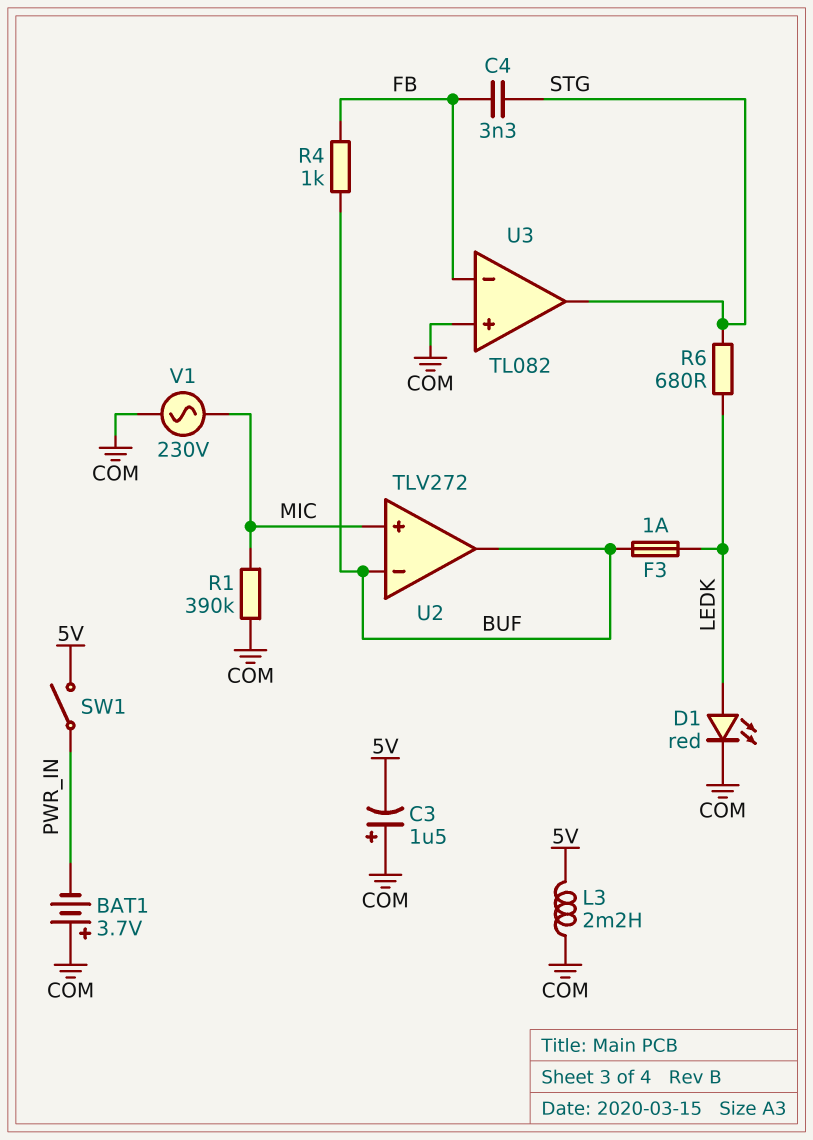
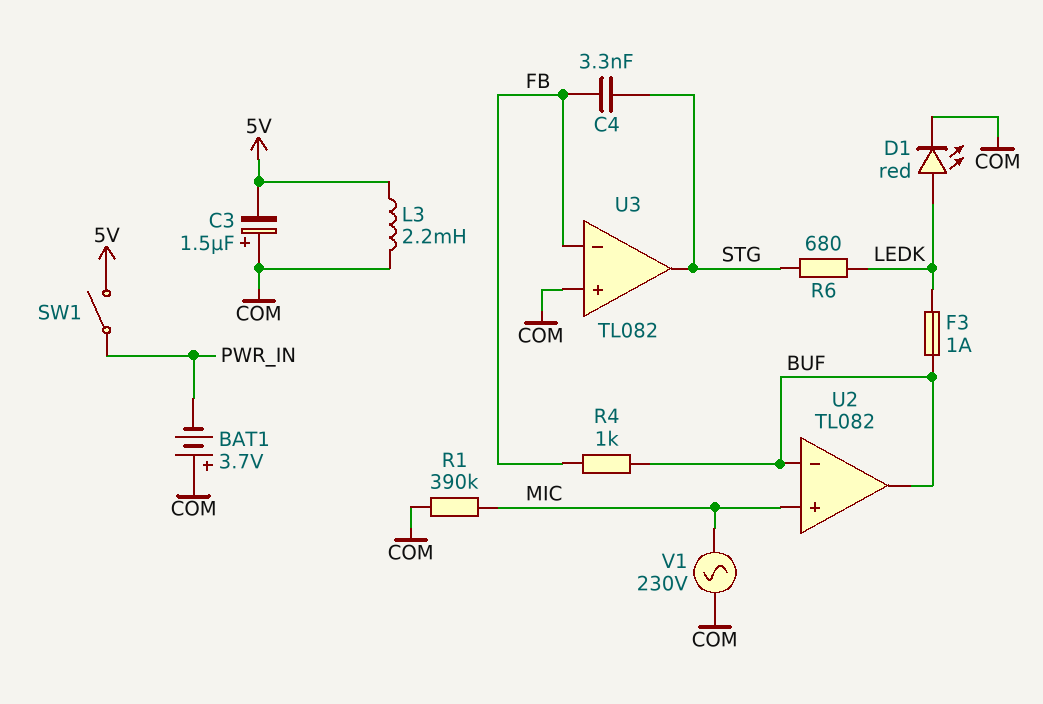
U2: TLV272 -> TL082

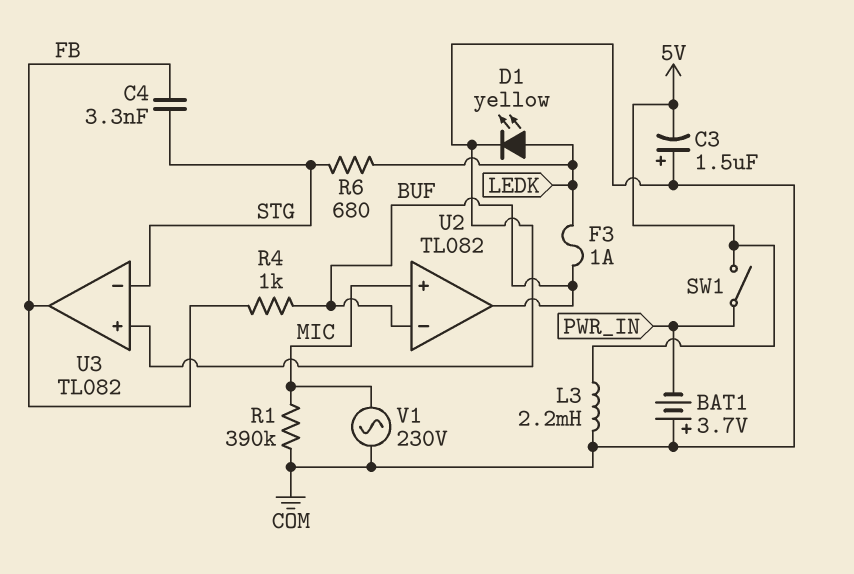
D1: LED red (A LEDK, K COM) -> LED yellow (A LEDK, K COM)
U3 pin in-: FB -> STG
U3 pin out: STG -> FB

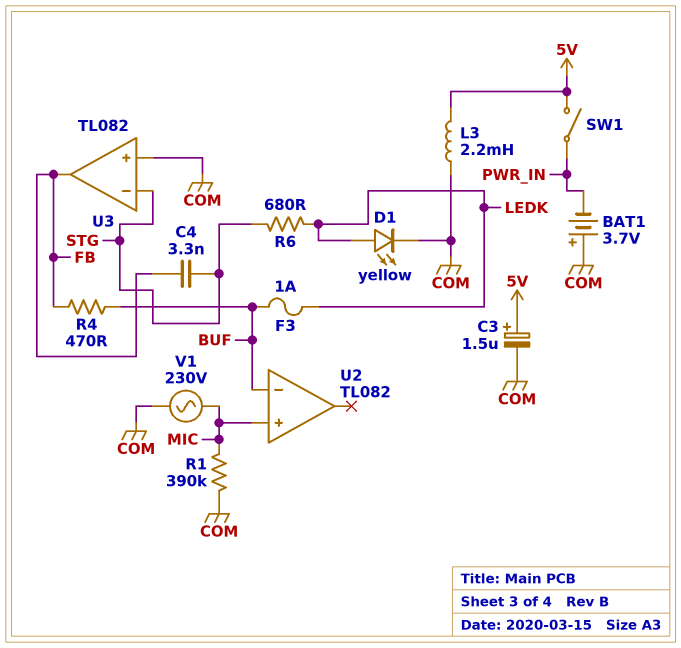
C3: 1.5uF (plus COM, minus 5V) -> 1.5uF (plus 5V, minus COM)
R4: 1k (BUF, FB) -> 470 (BUF, FB)
U2 pin out: BUF -> none

